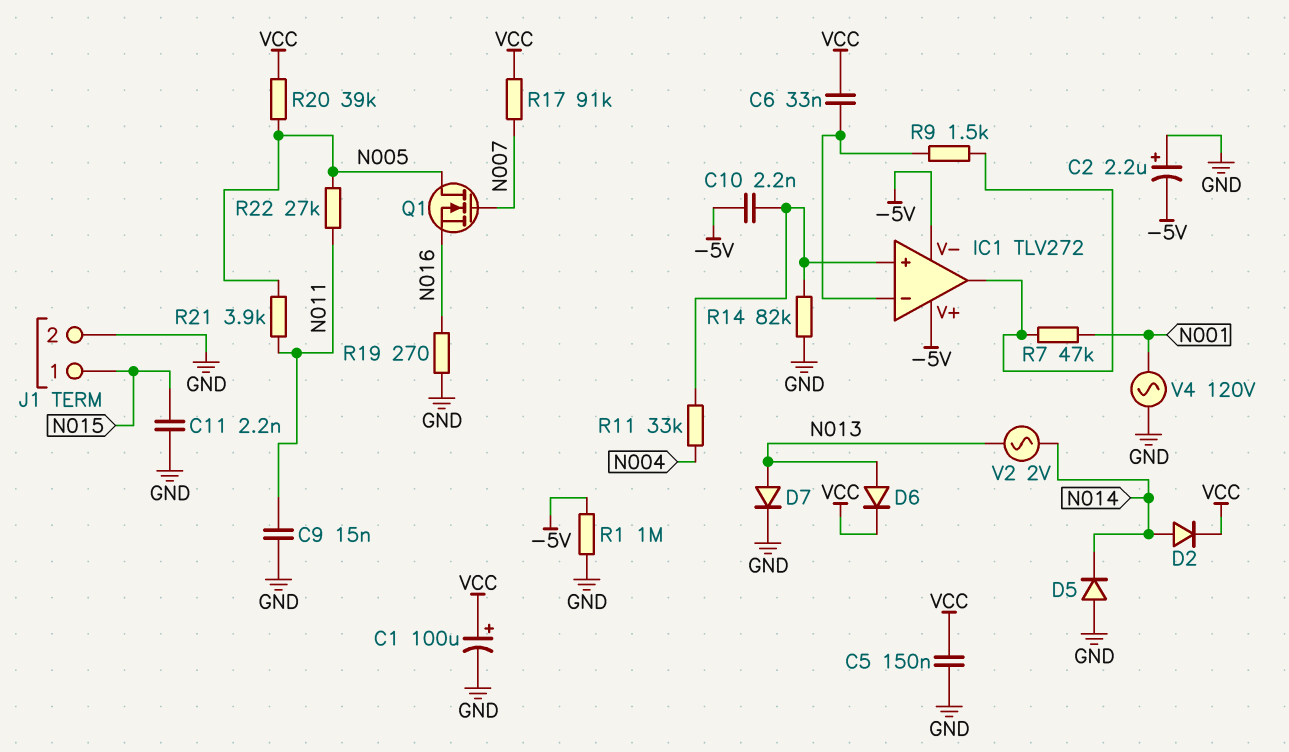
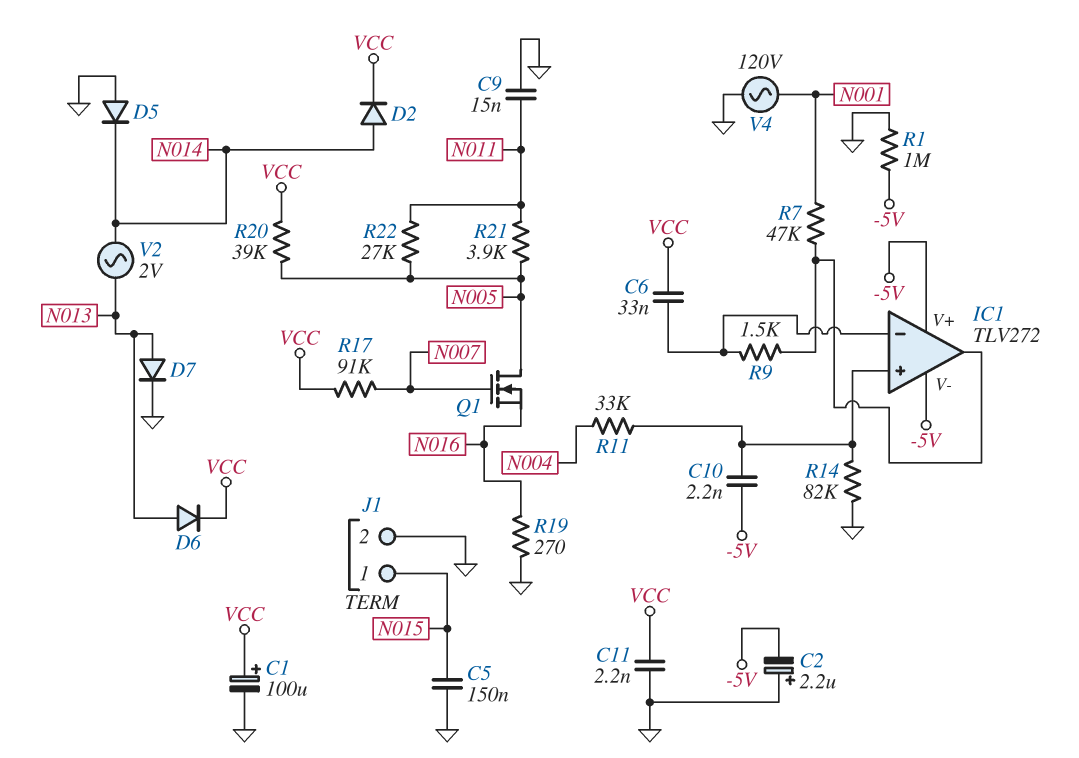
C5: 150nF (GND, VCC) -> 150nF (GND, N015)
C11: 2.2nF (GND, N015) -> 2.2nF (GND, VCC)

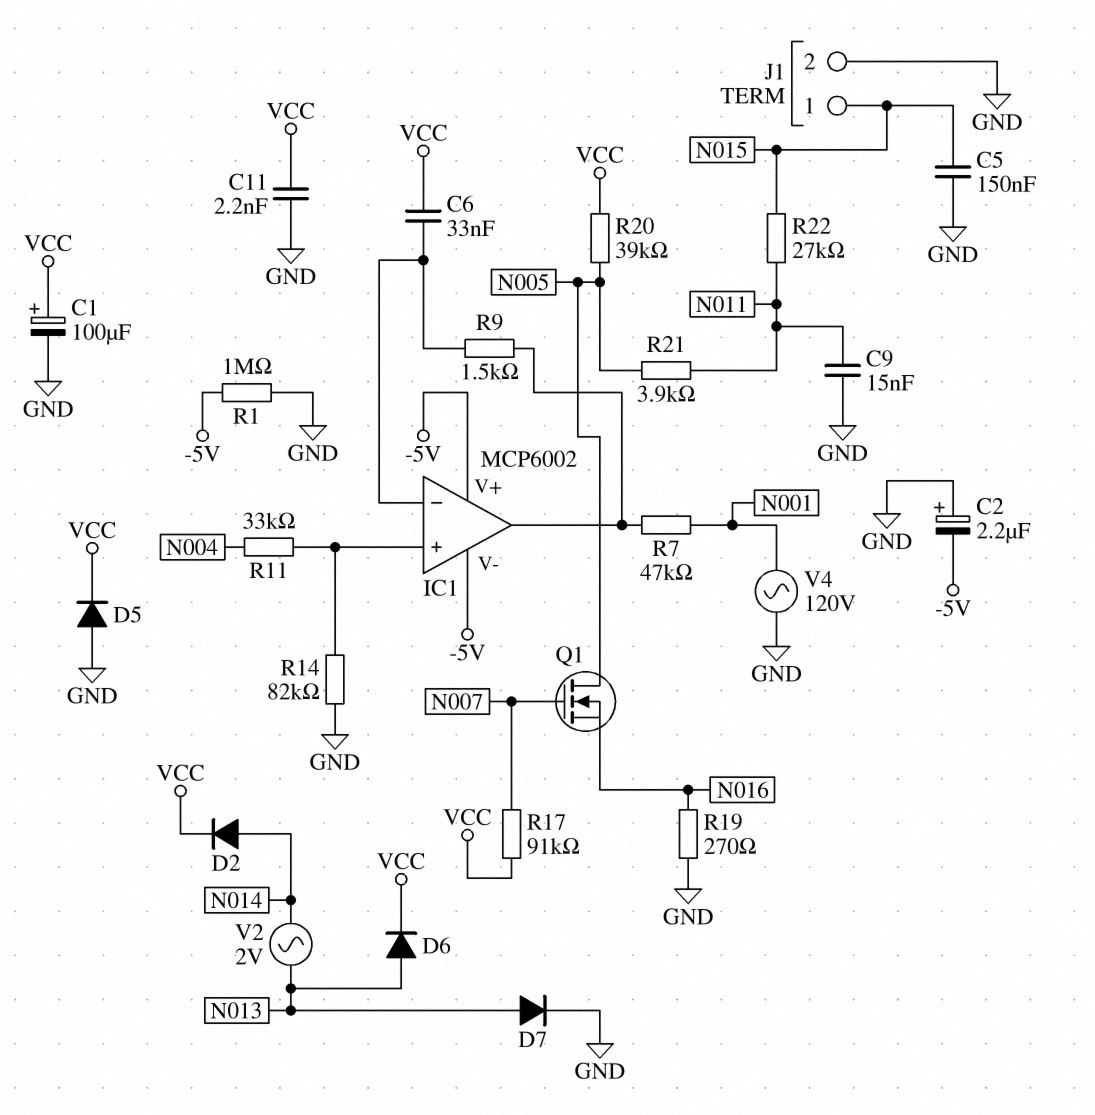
C10: 2.2nF (-5V, IC1/in+) -> none
D5: diode (A GND, K N014) -> diode (A GND, K VCC)
IC1: TLV272 -> MCP6002
R22: 27k (N005, N011) -> 27k (N011, N015)

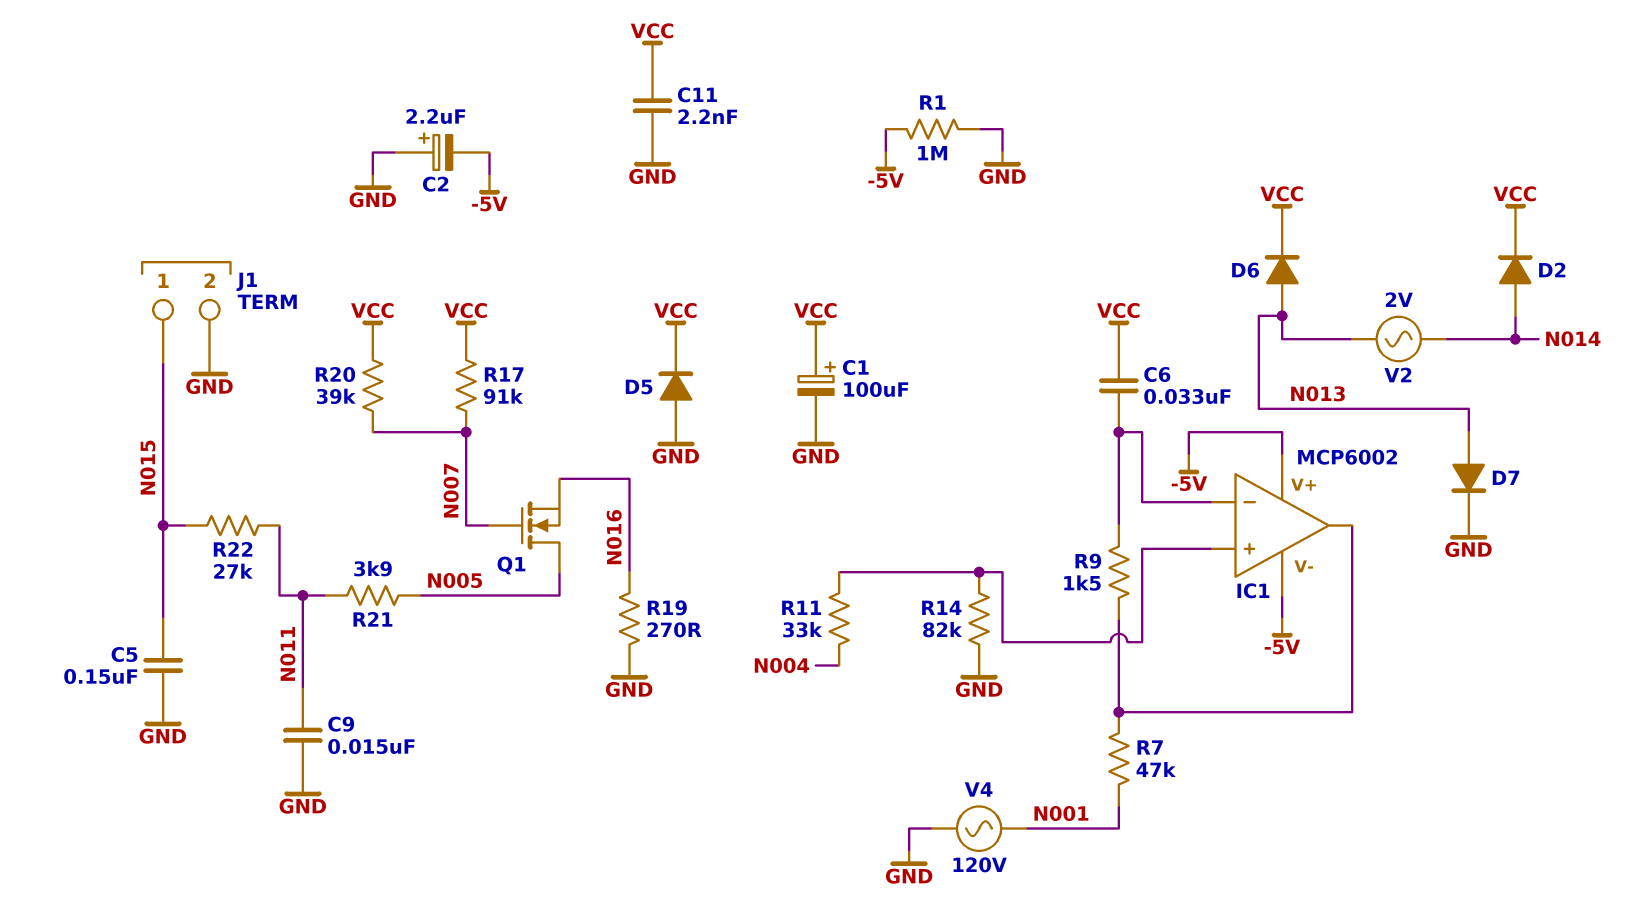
R20: 39k (N005, VCC) -> 39k (N007, VCC)

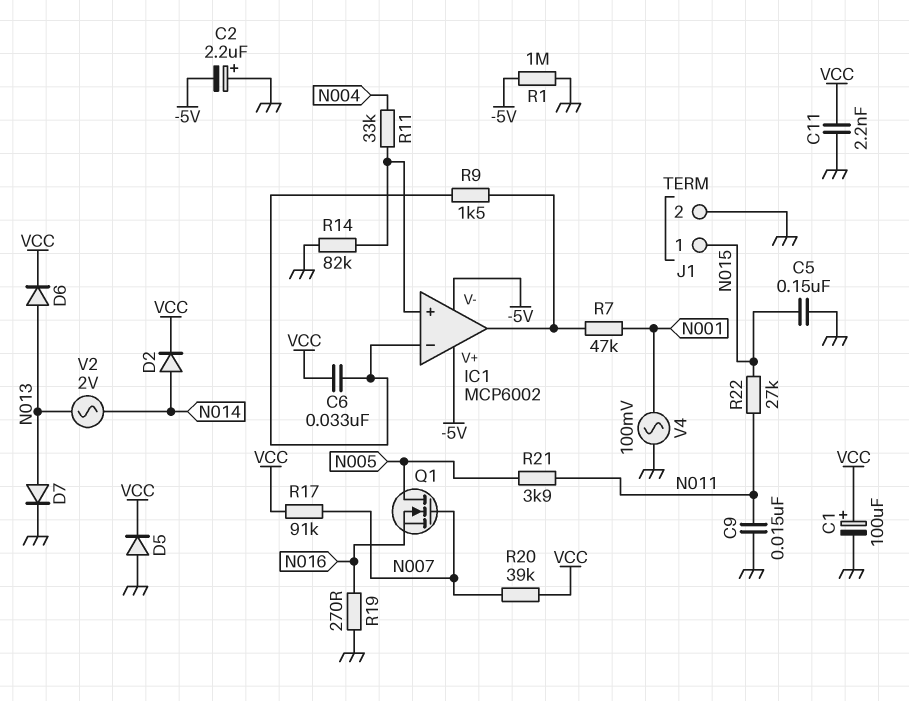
V4: AC 120V (GND, N001) -> AC 100mV (GND, N001)

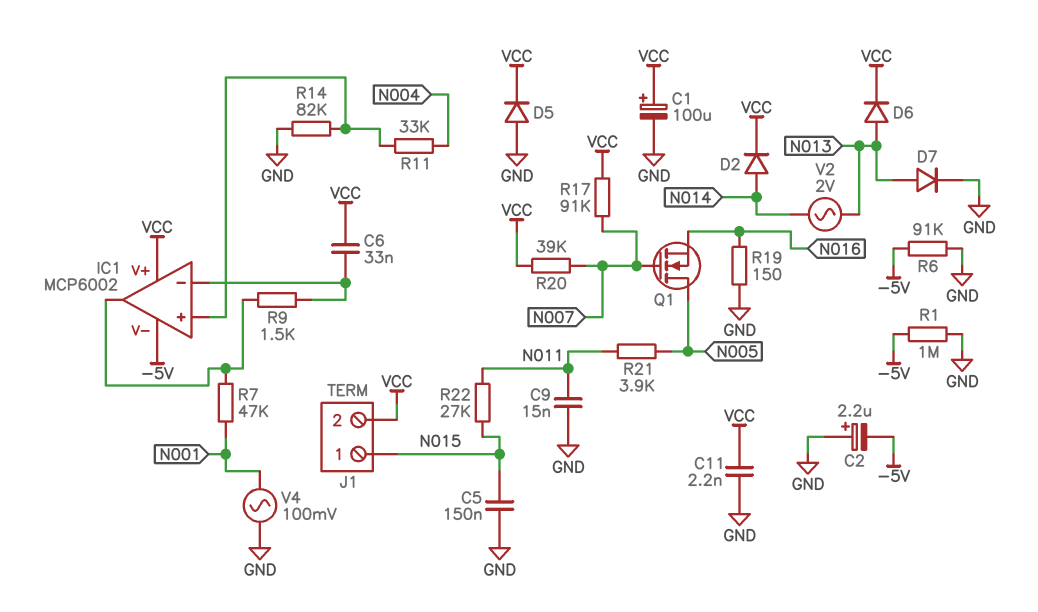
IC1 pin V+: -5V -> VCC
J1 pin 2: GND -> VCC
R6: none -> 91k (-5V, GND)
R19: 270 (GND, N016) -> 150 (GND, N016)

